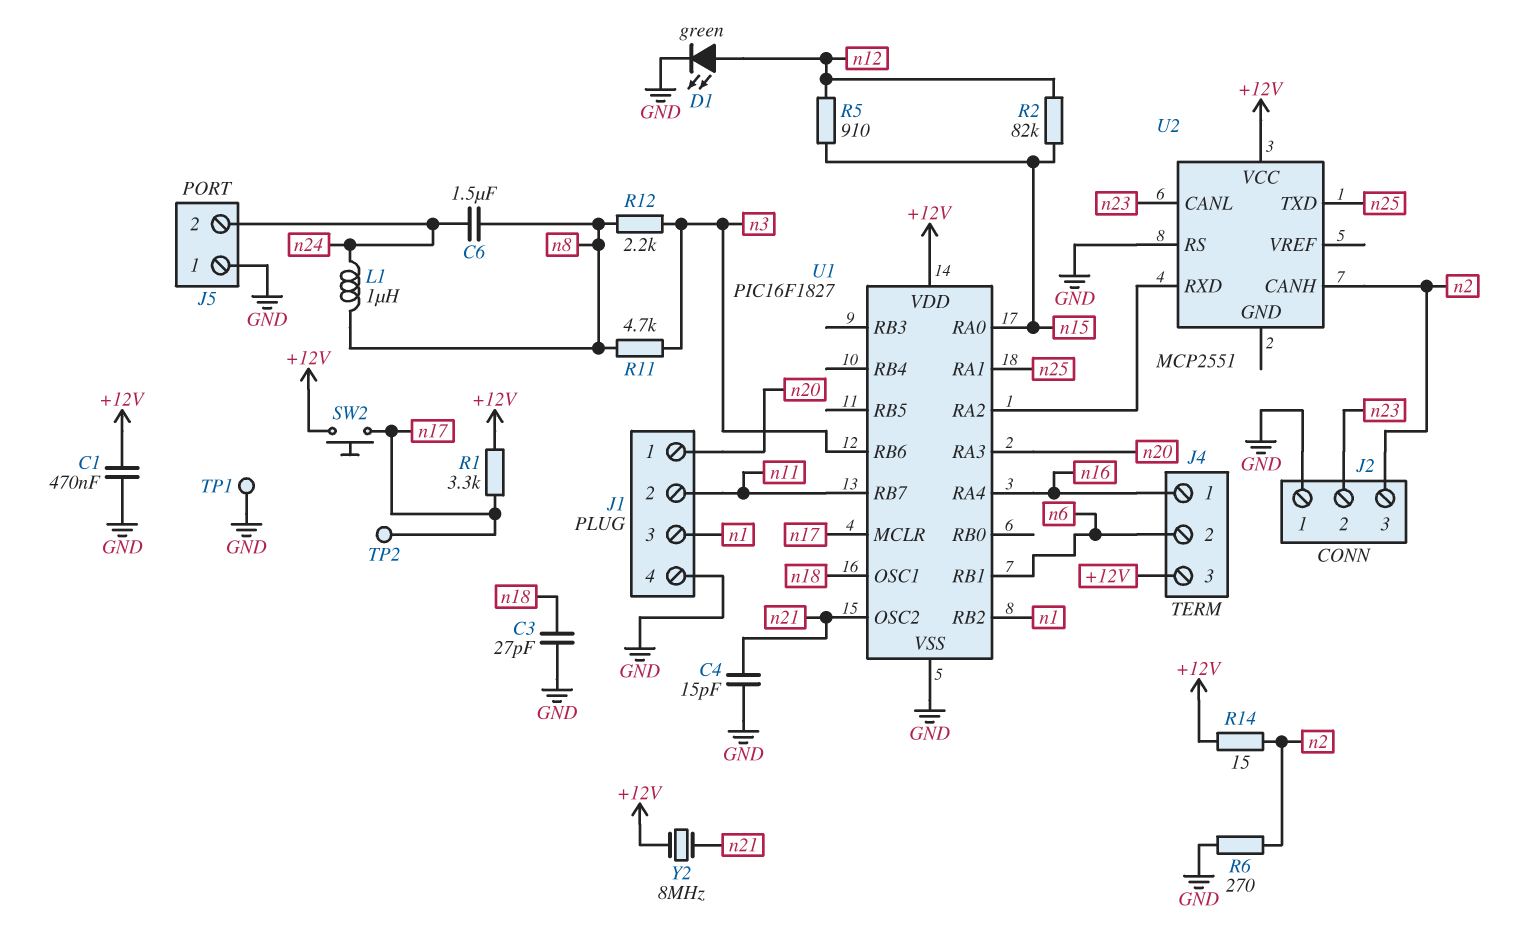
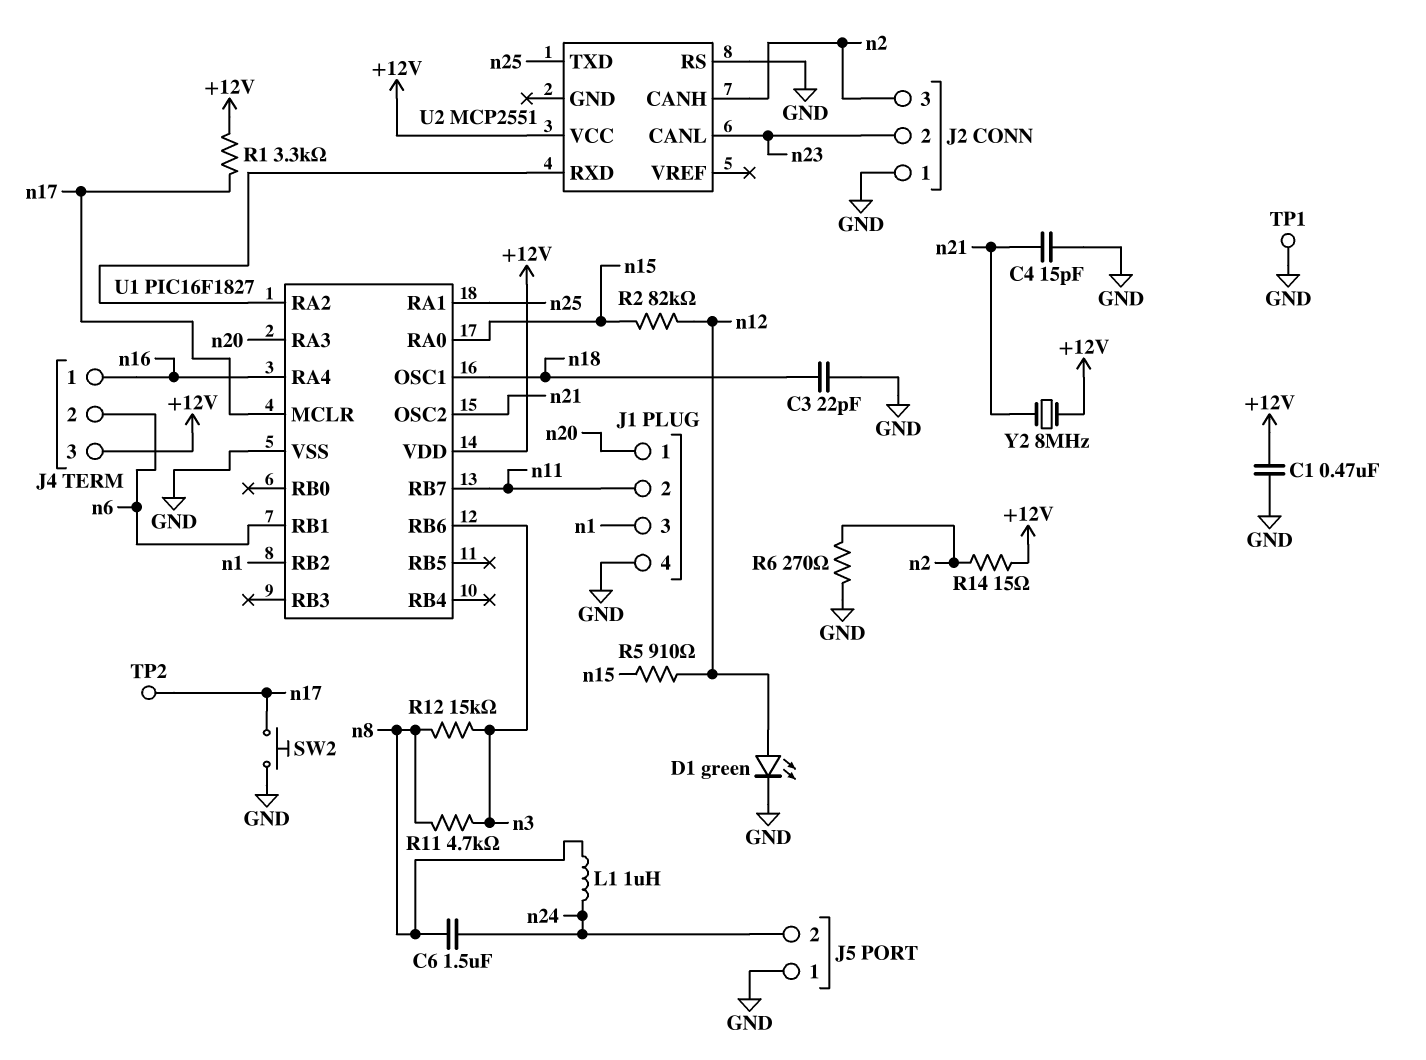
C3: 27pF (GND, n18) -> 22pF (GND, n18)
R12: 2.2k (n3, n8) -> 15k (n3, n8)
SW2: button (+12V, n17) -> button (GND, n17)

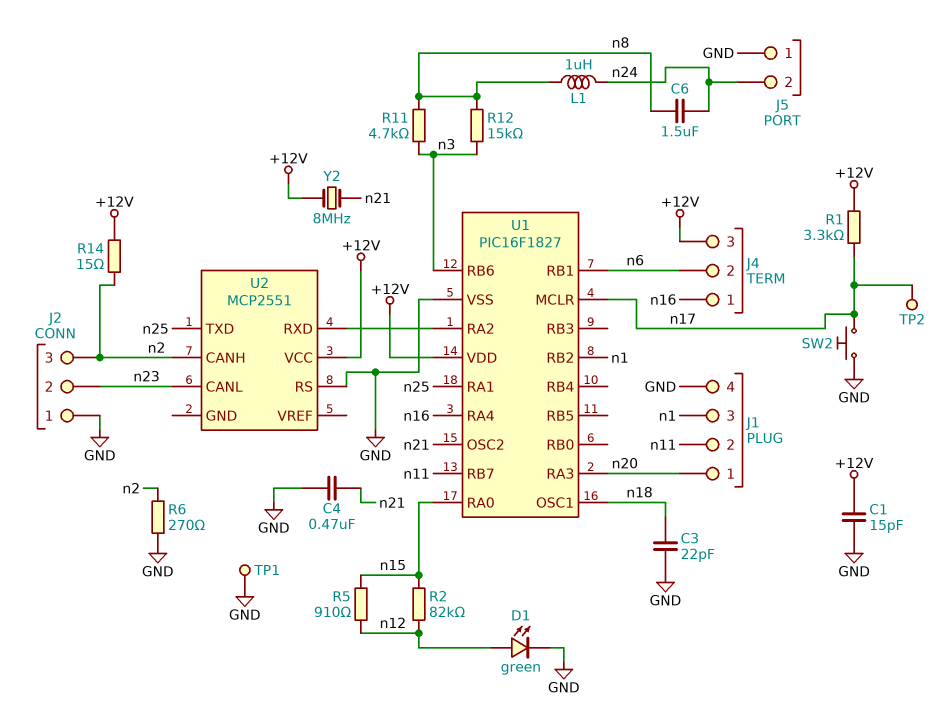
C1: 470nF (+12V, GND) -> 15pF (+12V, GND)
C4: 15pF (GND, n21) -> 470nF (GND, n21)

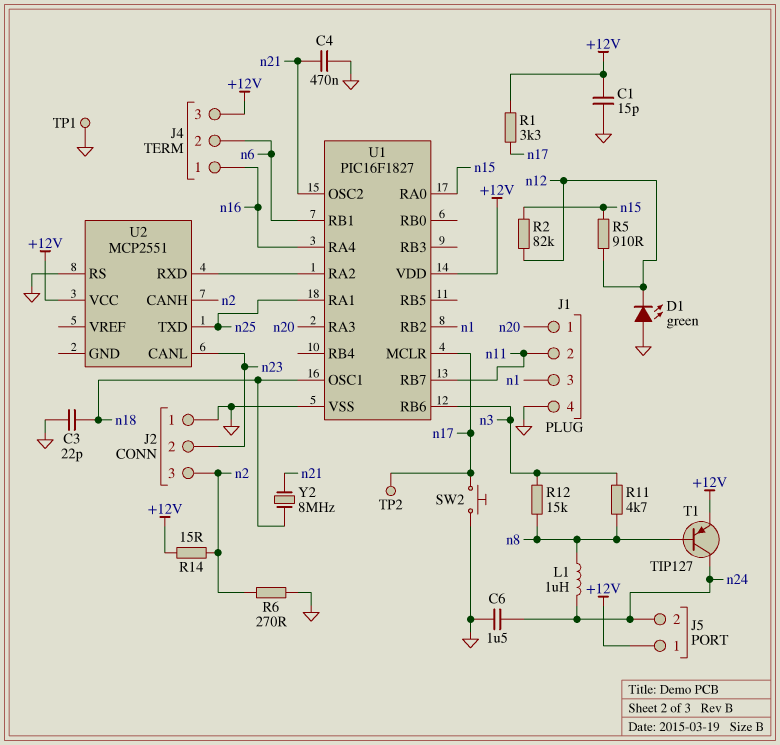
C6: 1.5uF (n8, n24) -> 1.5uF (GND, n24)
D1: LED green (A n12, K GND) -> LED green (A GND, K n12)
J5 pin 1: GND -> +12V
T1: none -> PNP TIP127 (B n8, C n24, E +12V)
Y2: 8MHz (+12V, n21) -> 8MHz (n18, n21)

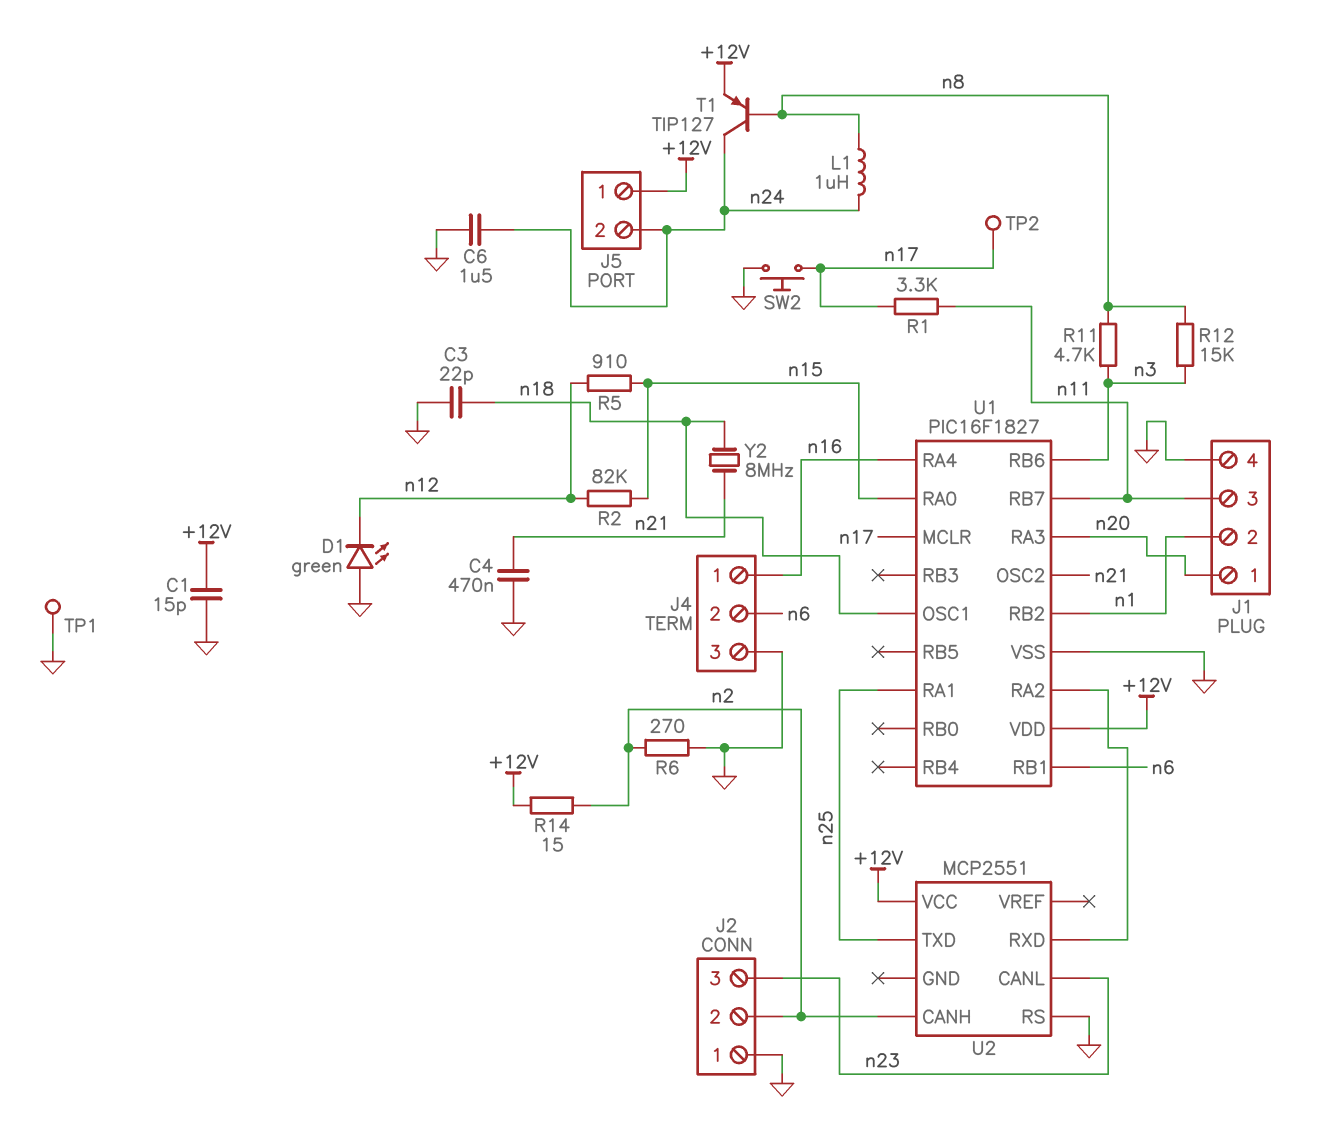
J1 pin 2: n11 -> n1
J1 pin 3: n1 -> n11
J2 pin 2: n23 -> n2
J2 pin 3: n2 -> n23
J4 pin 3: +12V -> GND
R1: 3.3k (+12V, n17) -> 3.3k (n11, n17)

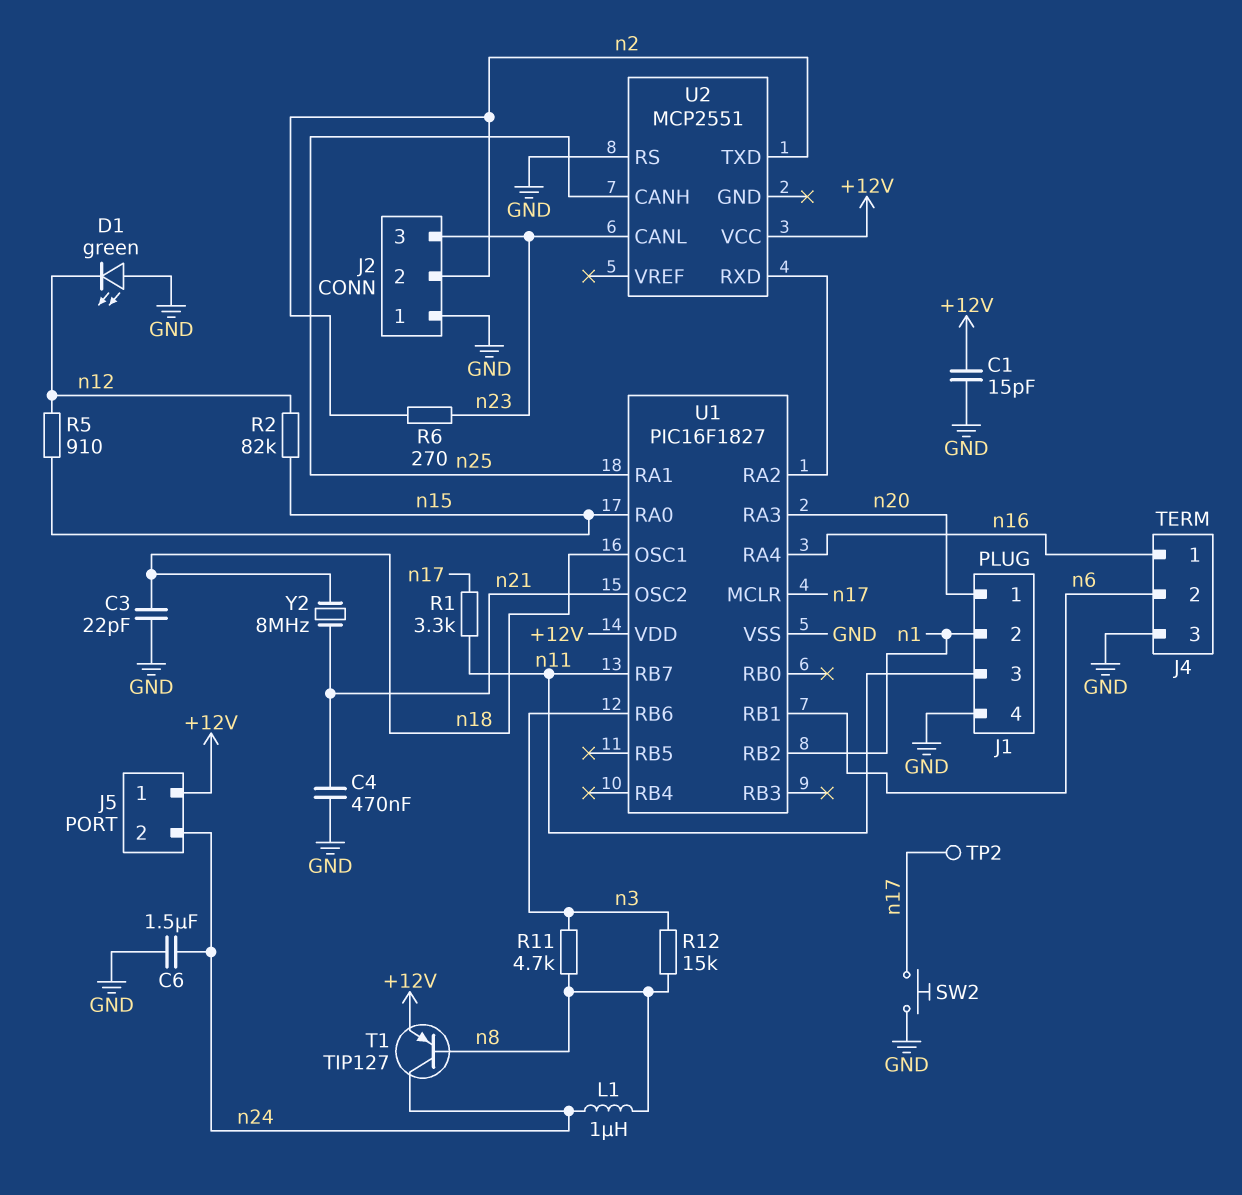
R6: 270 (GND, n2) -> 270 (n2, n23)
R14: 15 (+12V, n2) -> none
TP1: test point (GND) -> none
U2 pin CANH: n2 -> n25
U2 pin TXD: n25 -> n2

